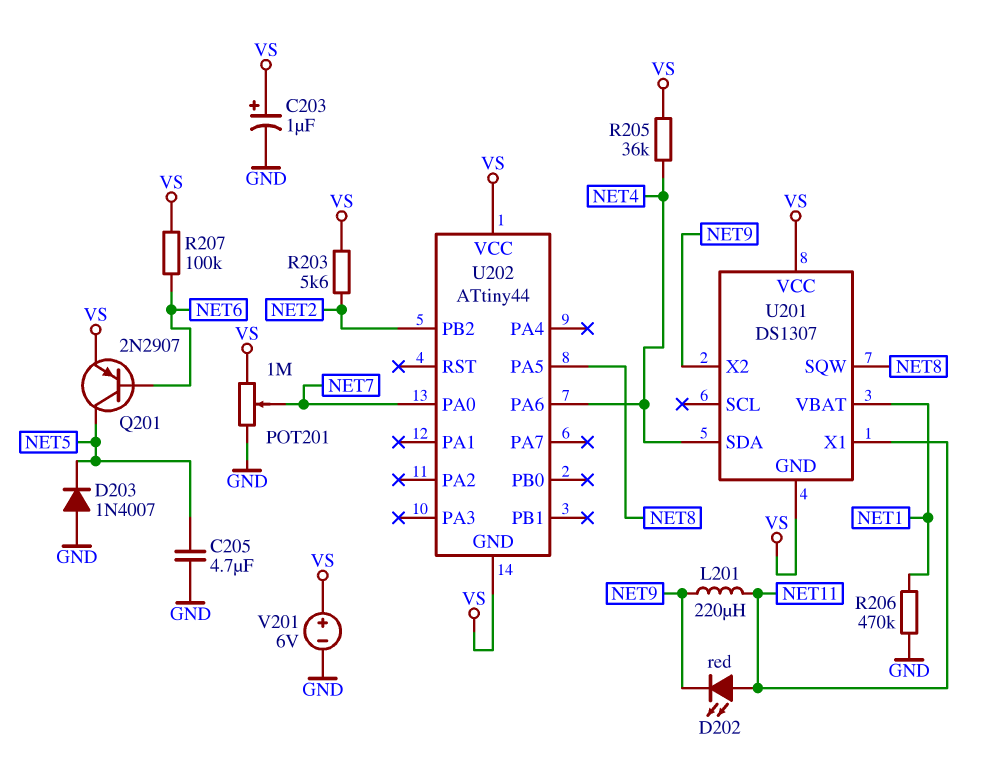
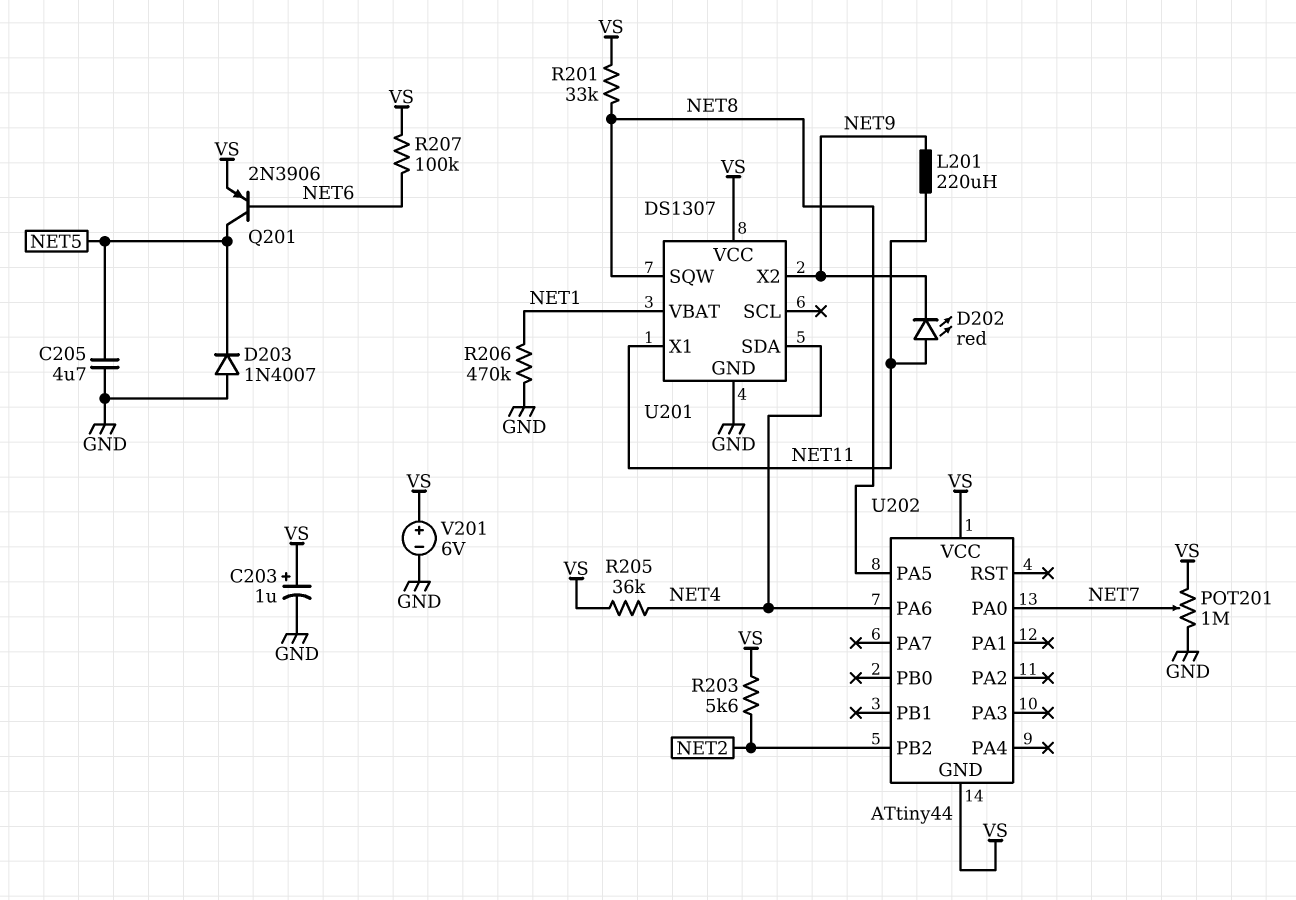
Q201: PNP 2N2907 (B NET6, C NET5, E VS) -> PNP 2N3906 (B NET6, C NET5, E VS)
R201: none -> 33k (NET8, VS)
U201 pin GND: VS -> GND

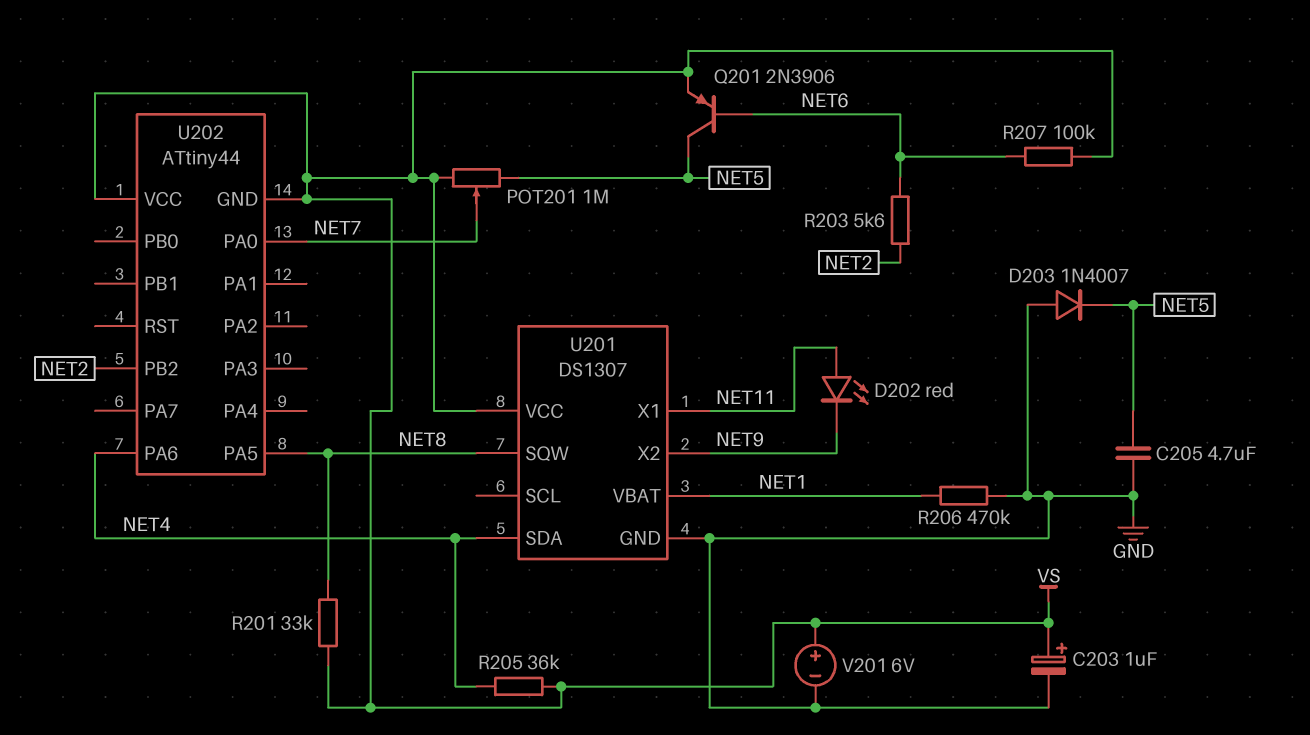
L201: 220uH (NET9, NET11) -> none
POT201: 1M (GND, VS, wiper NET7) -> 1M (NET5, VS, wiper NET7)
R203: 5.6k (NET2, VS) -> 5.6k (NET2, NET6)

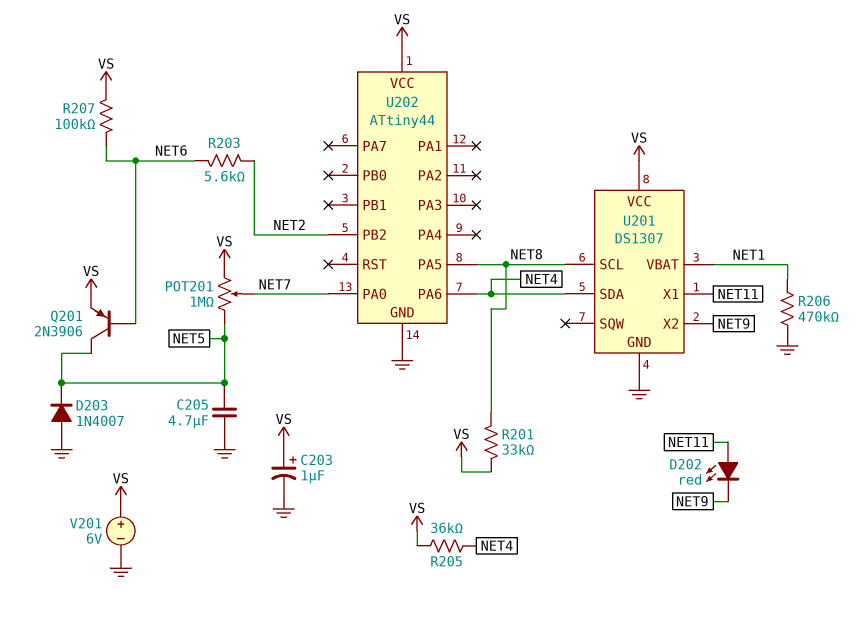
U201 pin SCL: none -> NET8
U201 pin SQW: NET8 -> none
U202 pin GND: VS -> GND

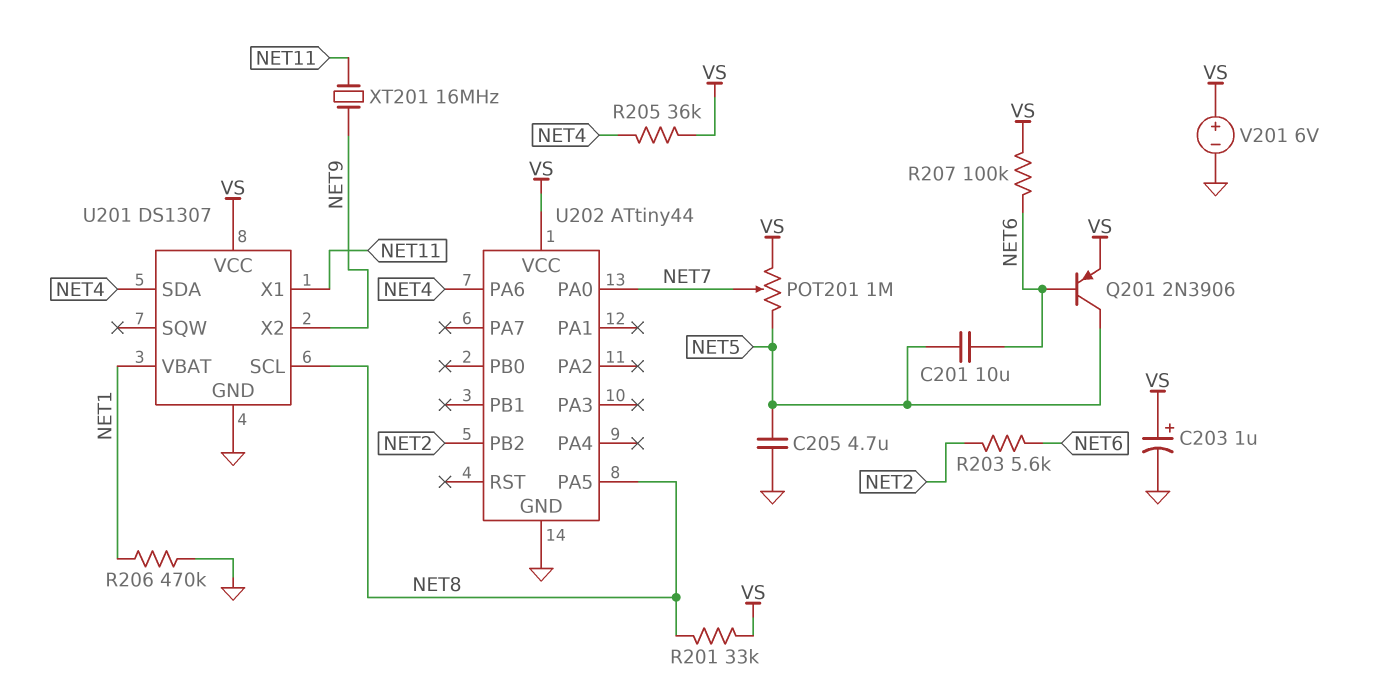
C201: none -> 10uF (NET5, NET6)
D202: LED red (A NET11, K NET9) -> none
D203: diode 1N4007 (A GND, K NET5) -> none
XT201: none -> 16MHz (NET9, NET11)

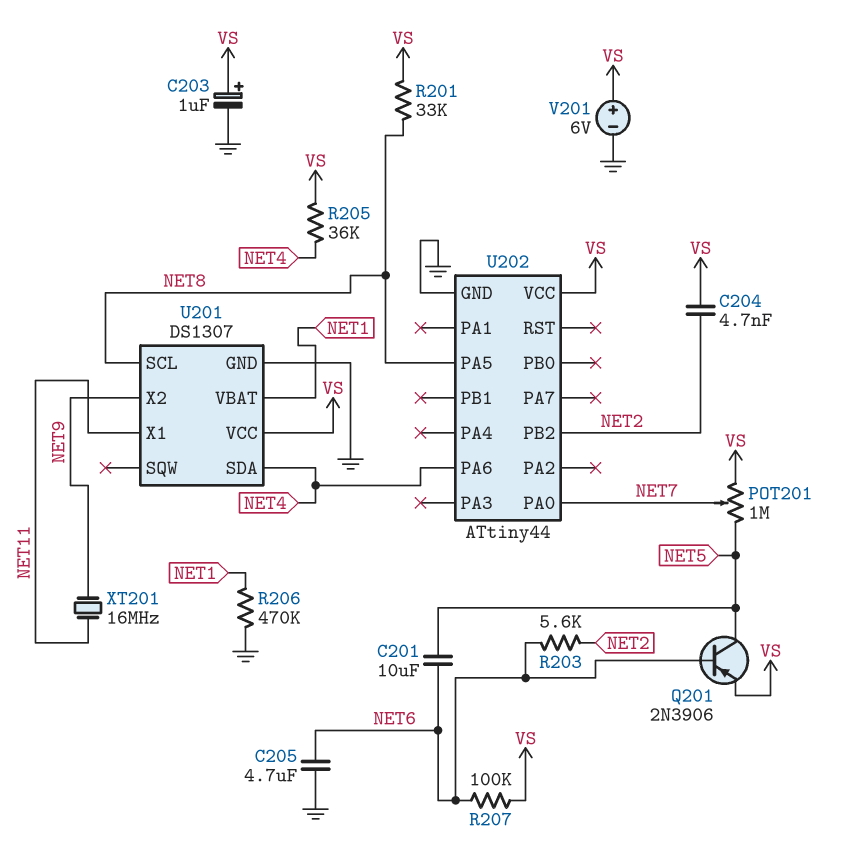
C204: none -> 4.7nF (NET2, VS)
C205: 4.7uF (GND, NET5) -> 4.7uF (GND, NET6)

